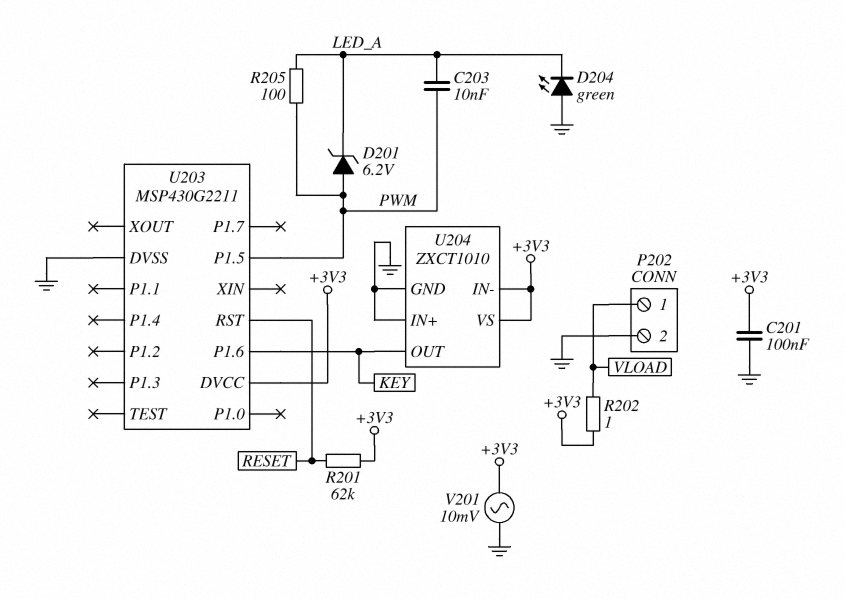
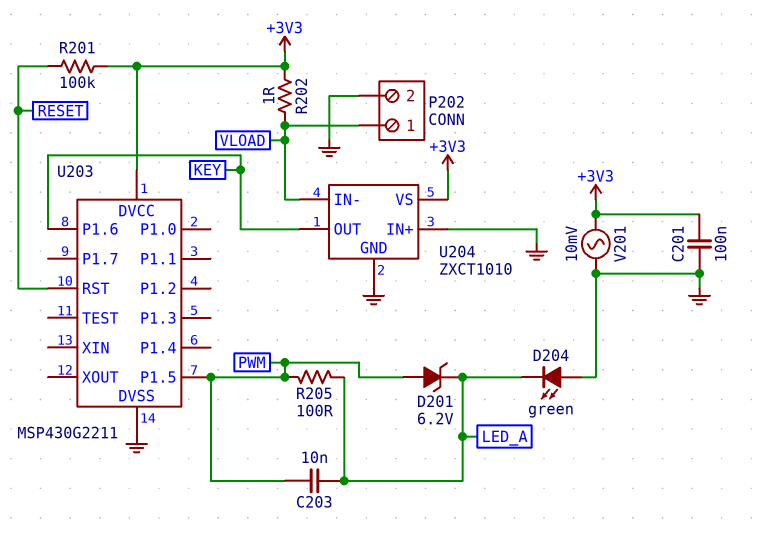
R201: 62k (+3V3, RESET) -> 100k (+3V3, RESET)
U204 pin IN-: +3V3 -> VLOAD

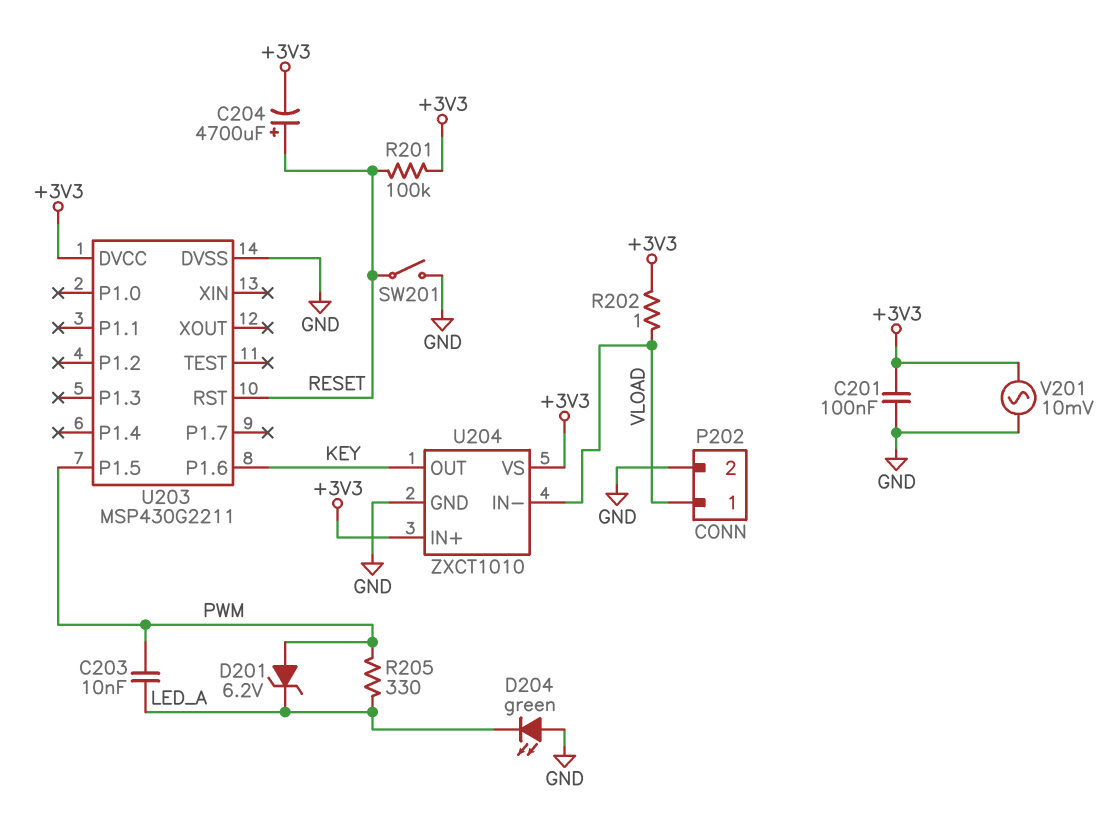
C204: none -> 4700uF (plus RESET, minus +3V3)
R205: 100 (LED_A, PWM) -> 330 (LED_A, PWM)
SW201: none -> switch (GND, RESET)
U204 pin IN+: GND -> +3V3

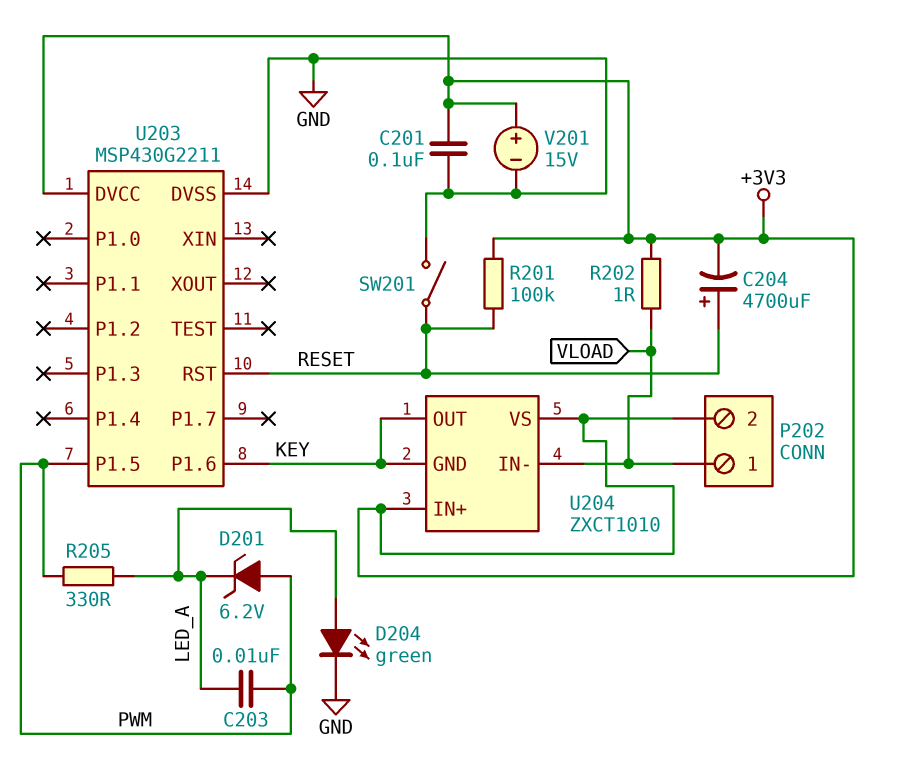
D204: LED green (A GND, K LED_A) -> LED green (A LED_A, K GND)
P202 pin 2: GND -> +3V3
U204 pin GND: GND -> KEY
V201: AC 10mV (+3V3, GND) -> 15V (plus +3V3, minus GND)

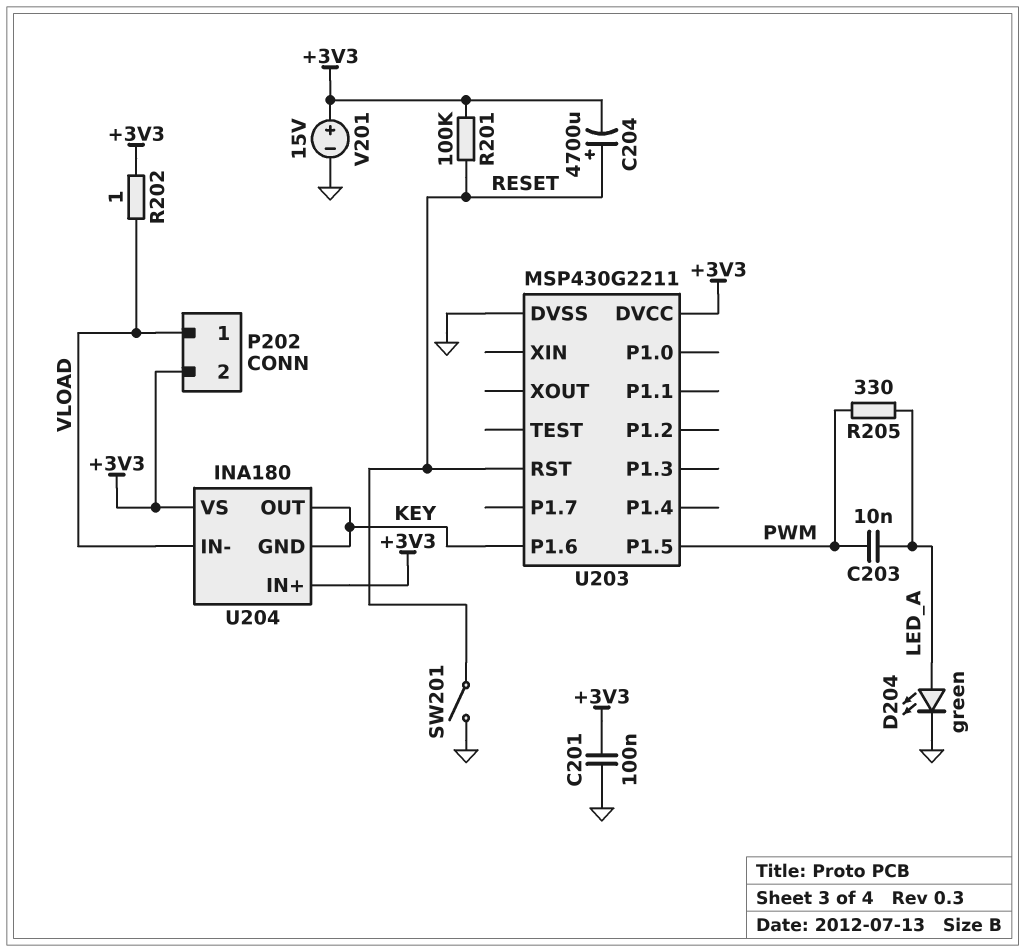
D201: zener 6.2V (A PWM, K LED_A) -> none
U204: ZXCT1010 -> INA180

